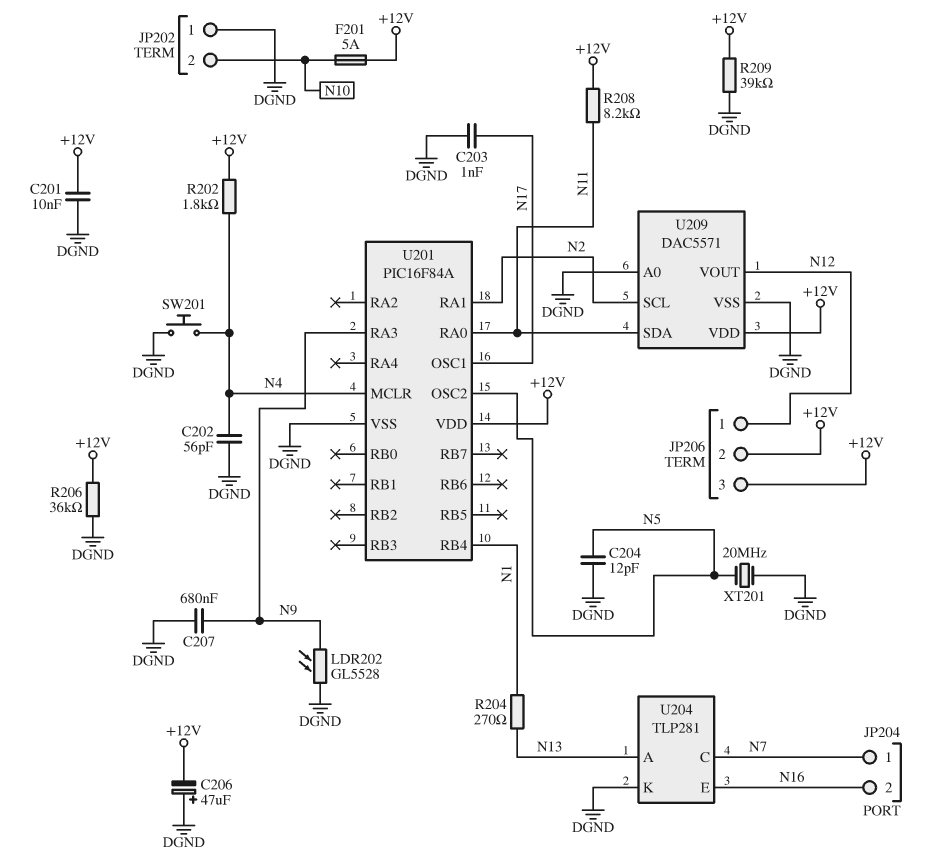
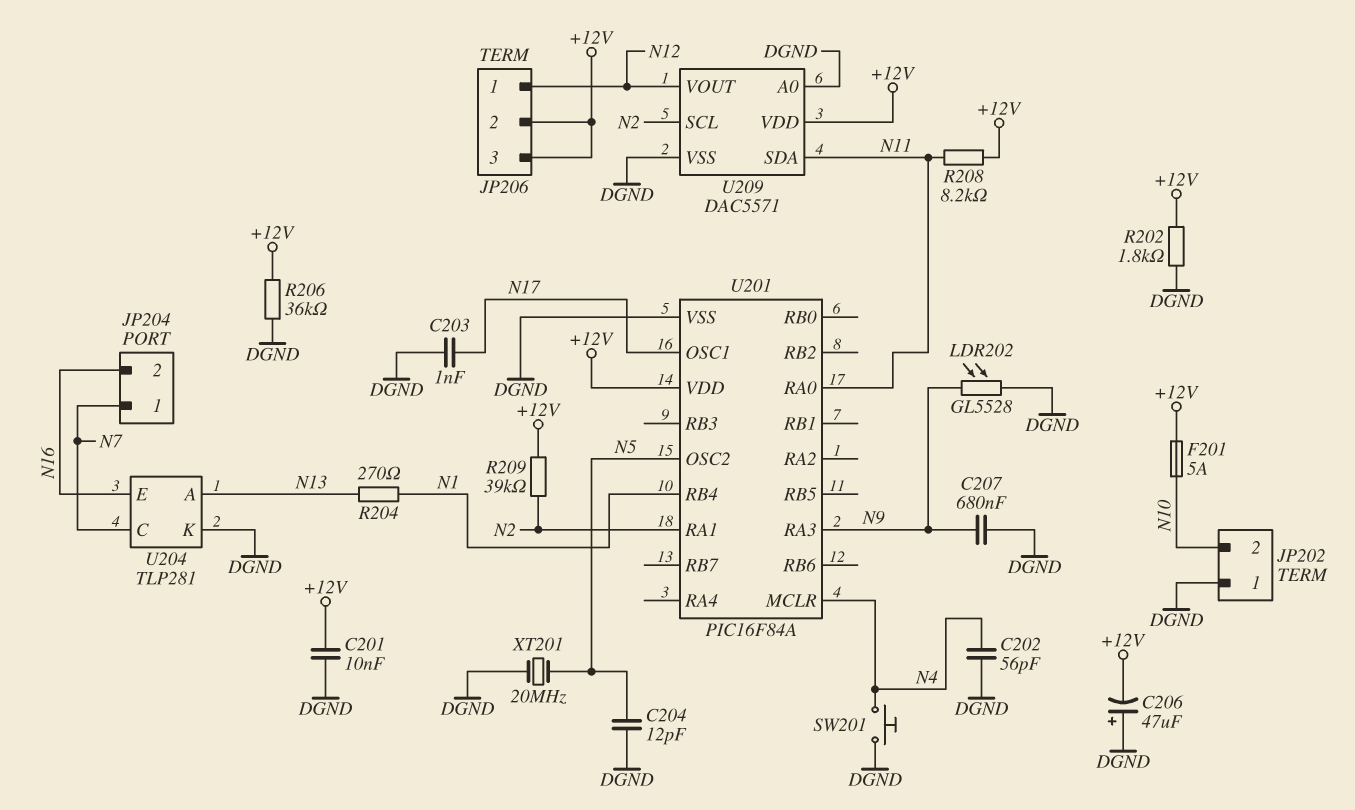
R202: 1.8k (+12V, N4) -> 1.8k (+12V, DGND)
R209: 39k (+12V, DGND) -> 39k (+12V, N2)

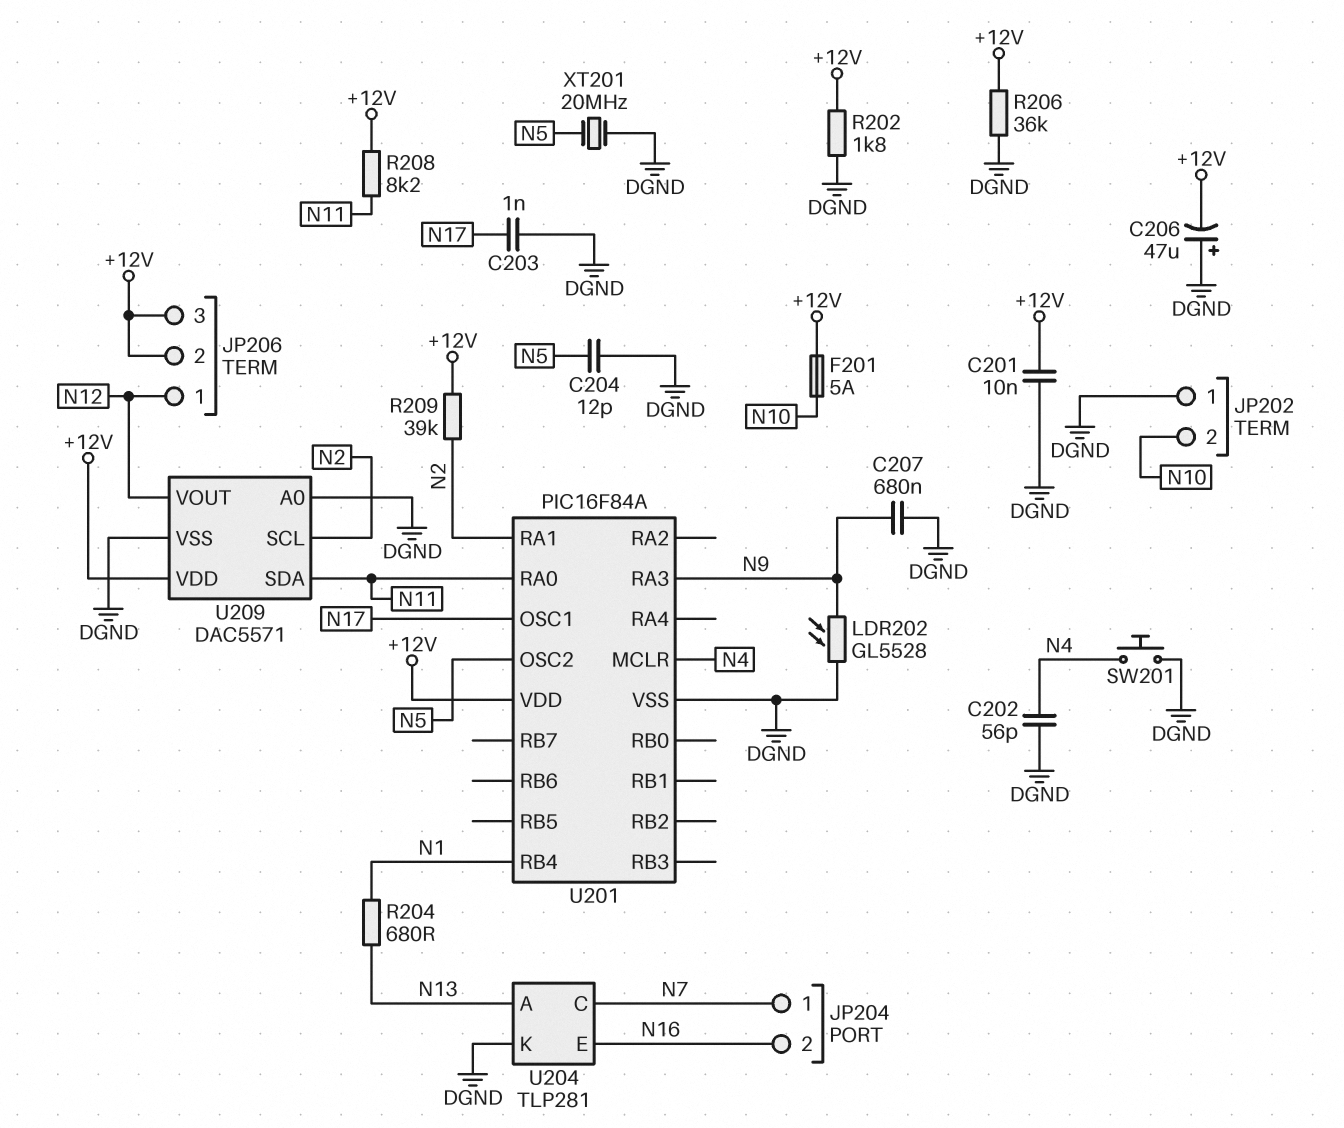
R204: 270 (N1, N13) -> 680 (N1, N13)

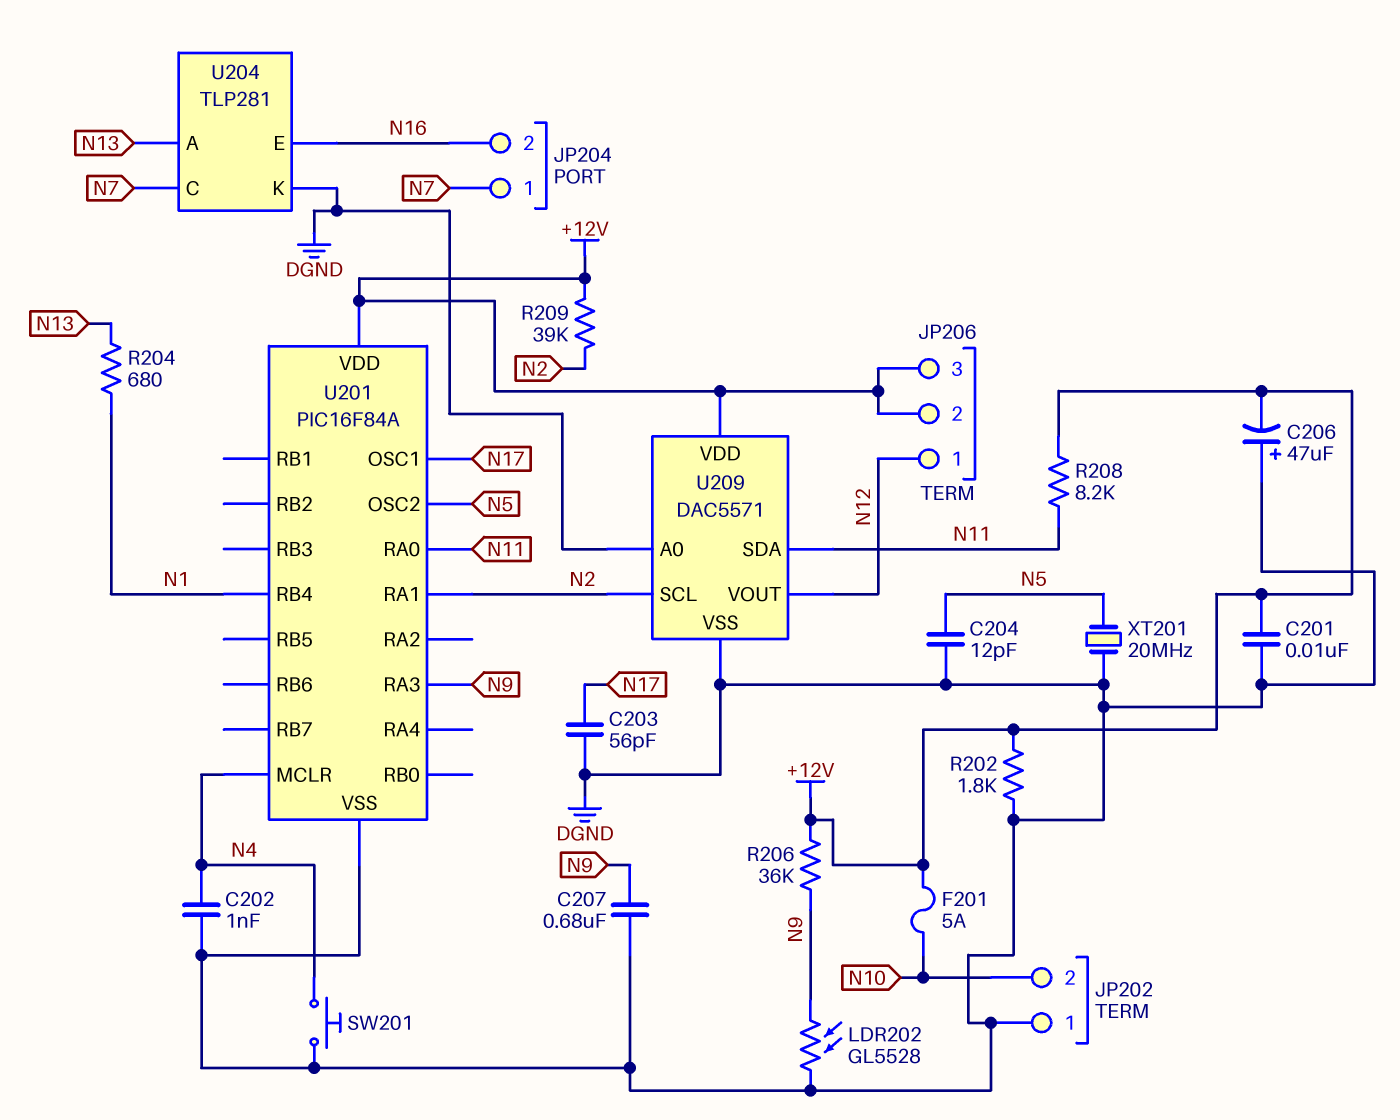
C202: 56pF (DGND, N4) -> 1nF (DGND, N4)
C203: 1nF (DGND, N17) -> 56pF (DGND, N17)
R206: 36k (+12V, DGND) -> 36k (+12V, N9)

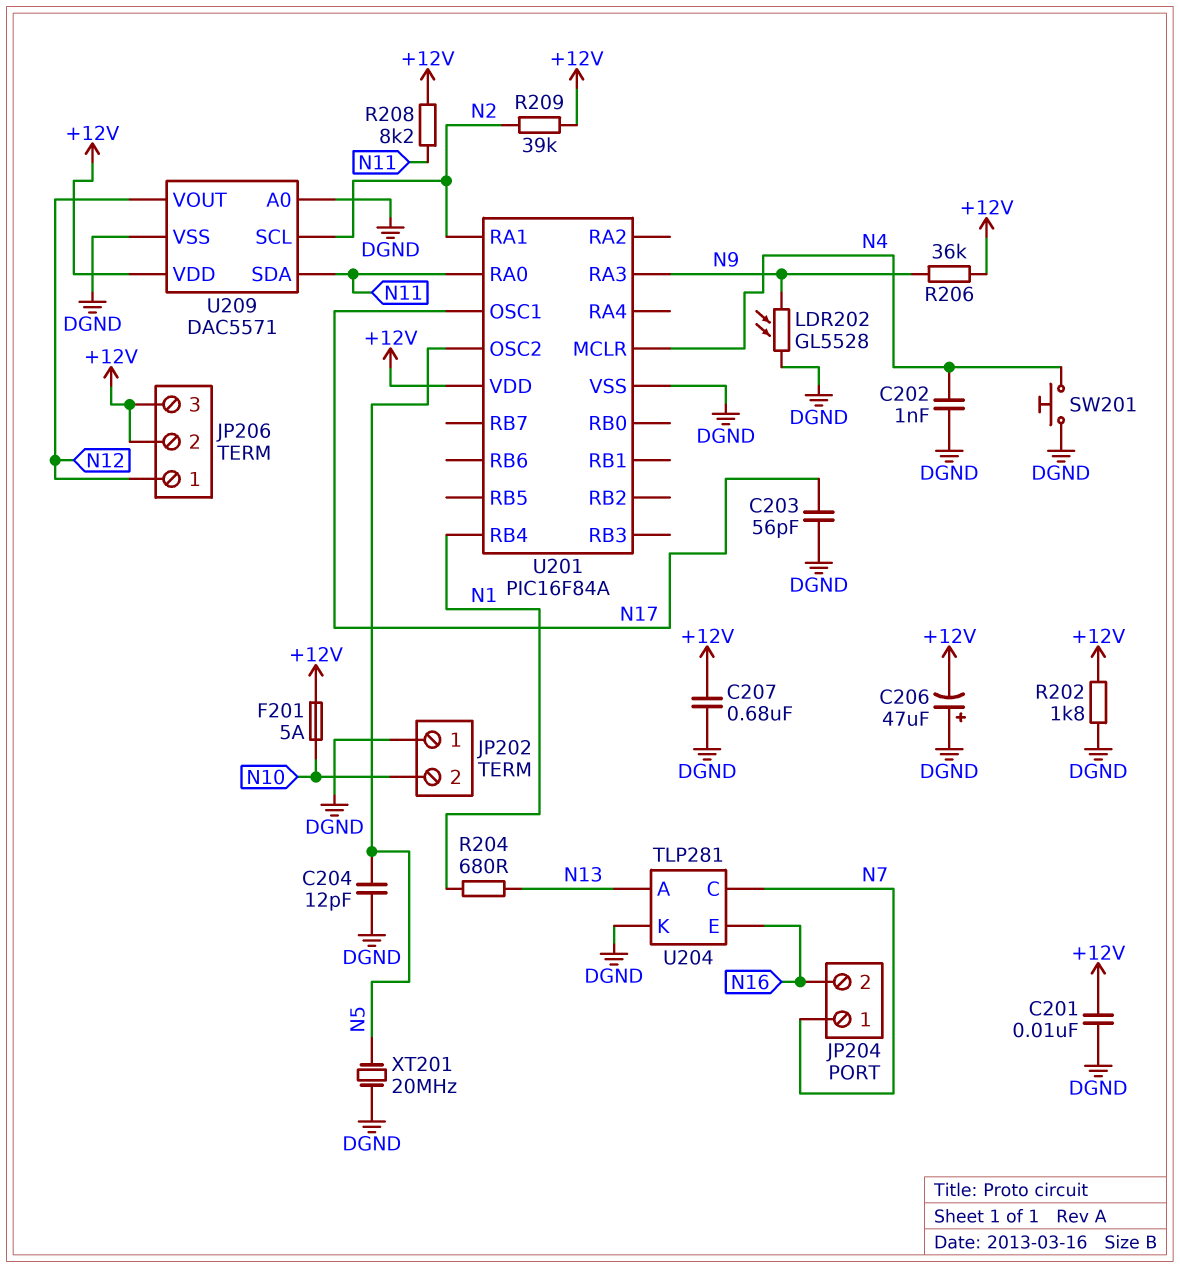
C207: 680nF (DGND, N9) -> 680nF (+12V, DGND)

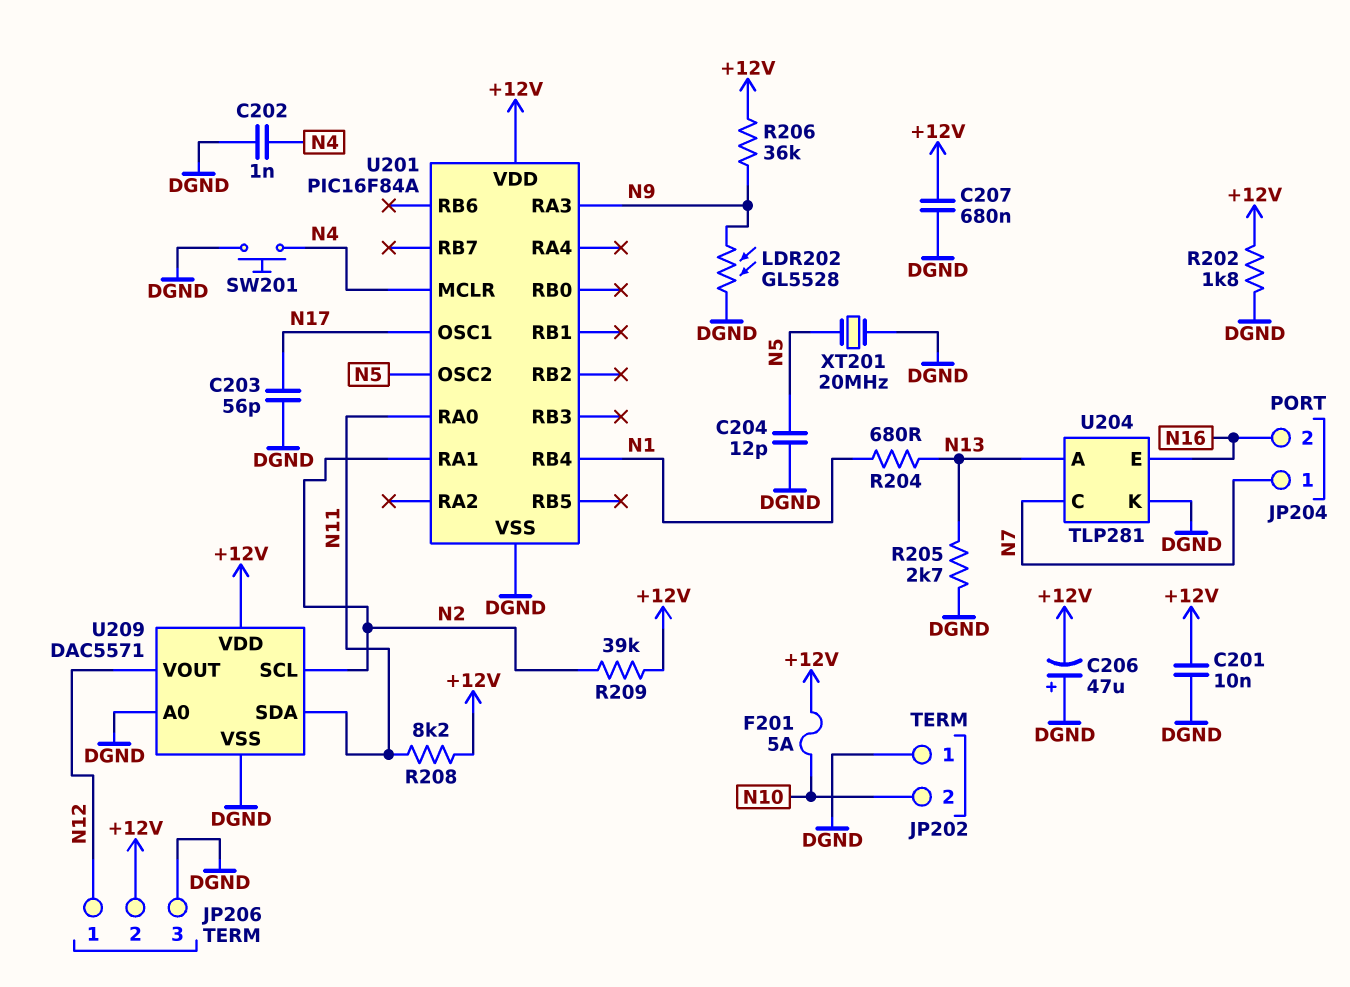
JP206 pin 3: +12V -> DGND
R205: none -> 2.7k (DGND, N13)

